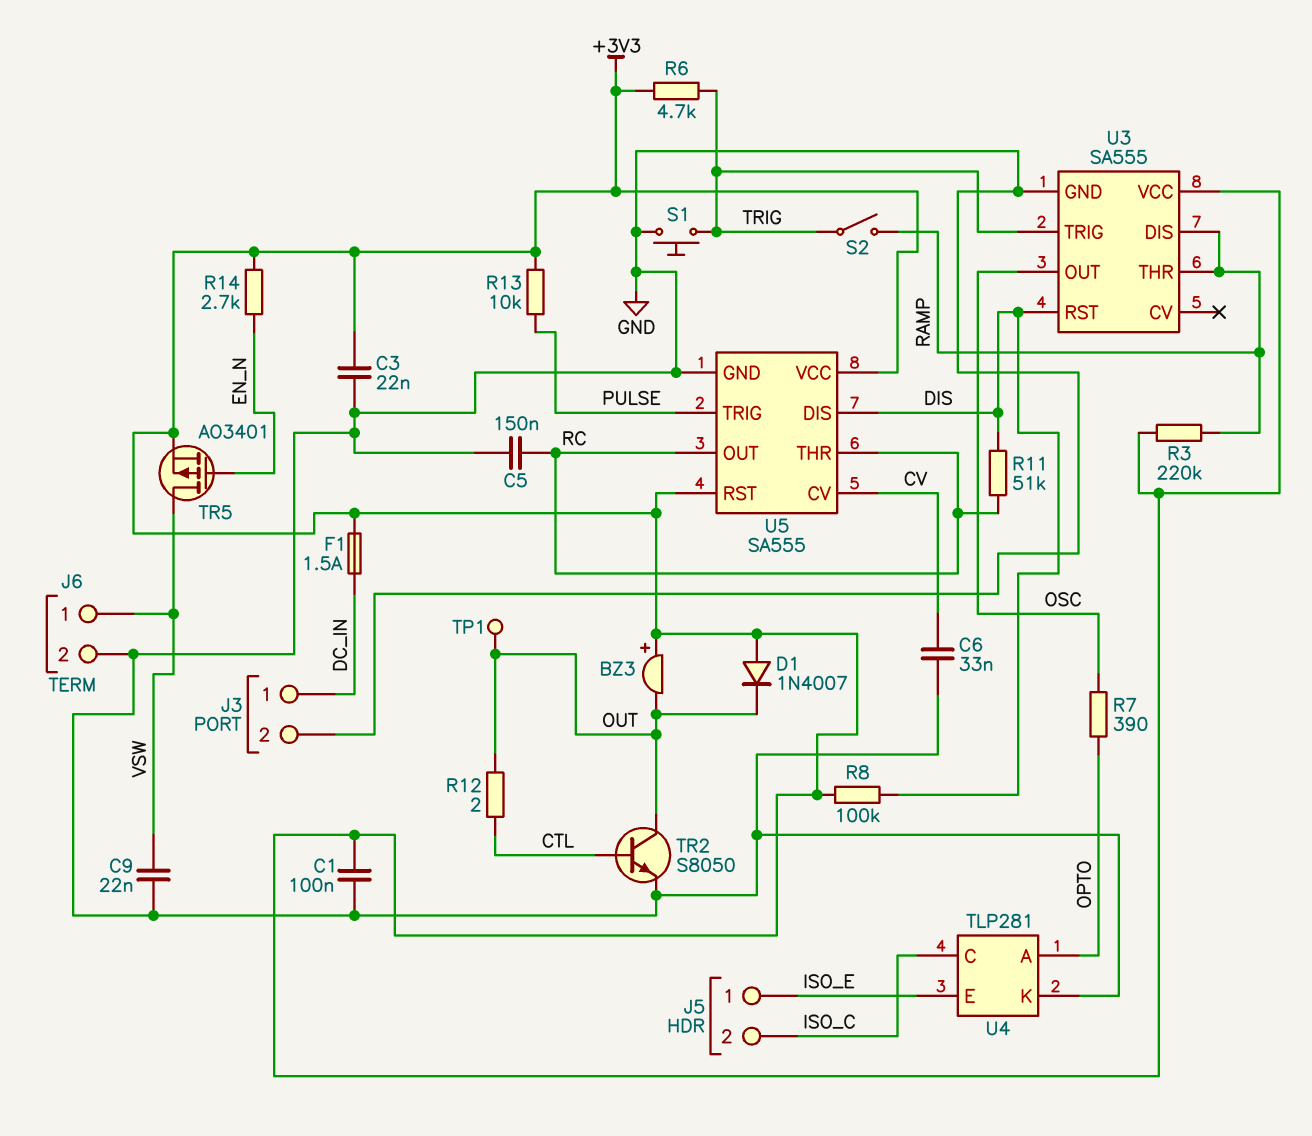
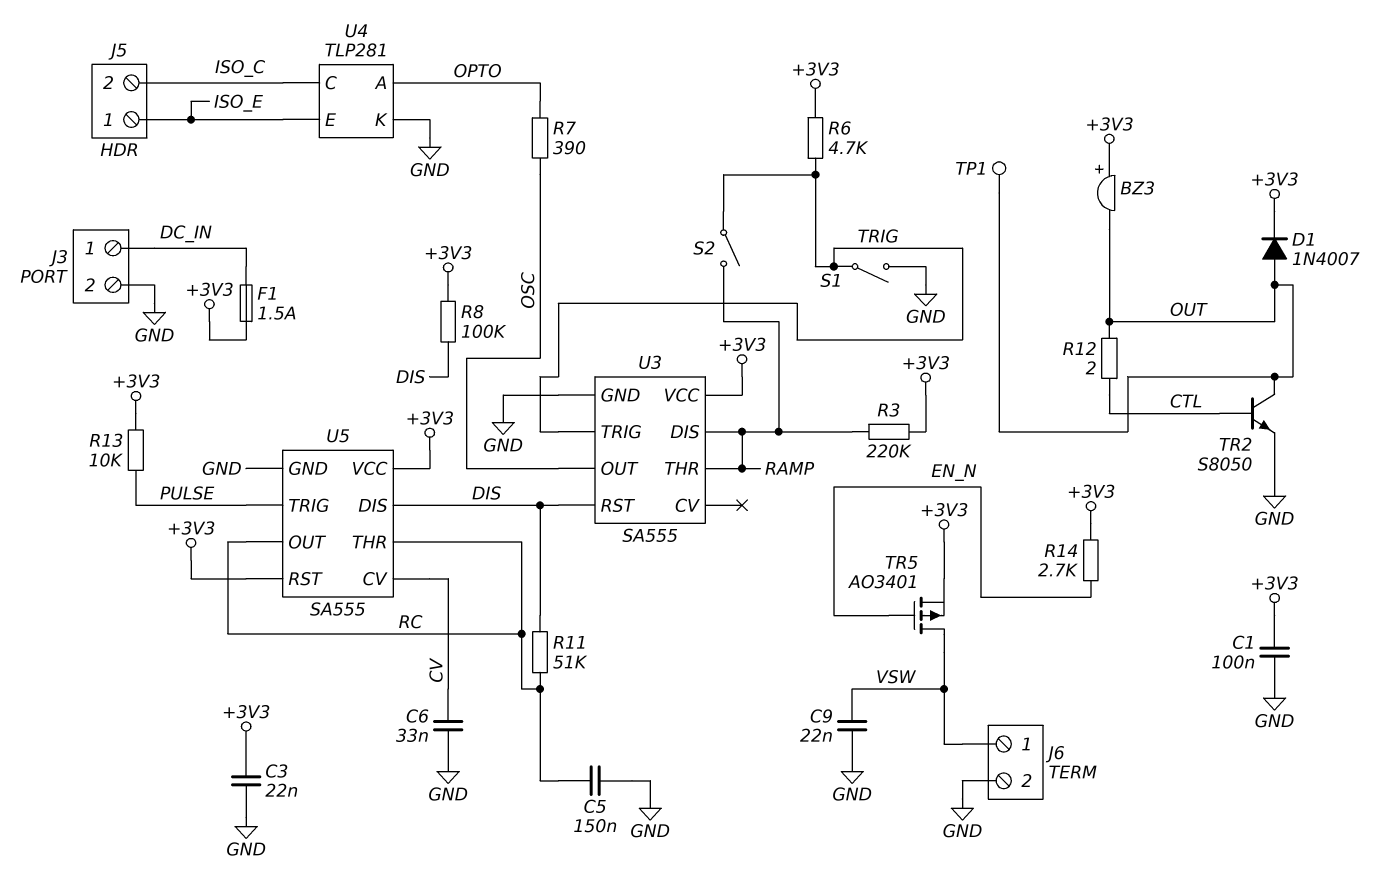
D1: diode 1N4007 (A +3V3, K OUT) -> diode 1N4007 (A OUT, K +3V3)
S1: button (GND, TRIG) -> switch (GND, TRIG)

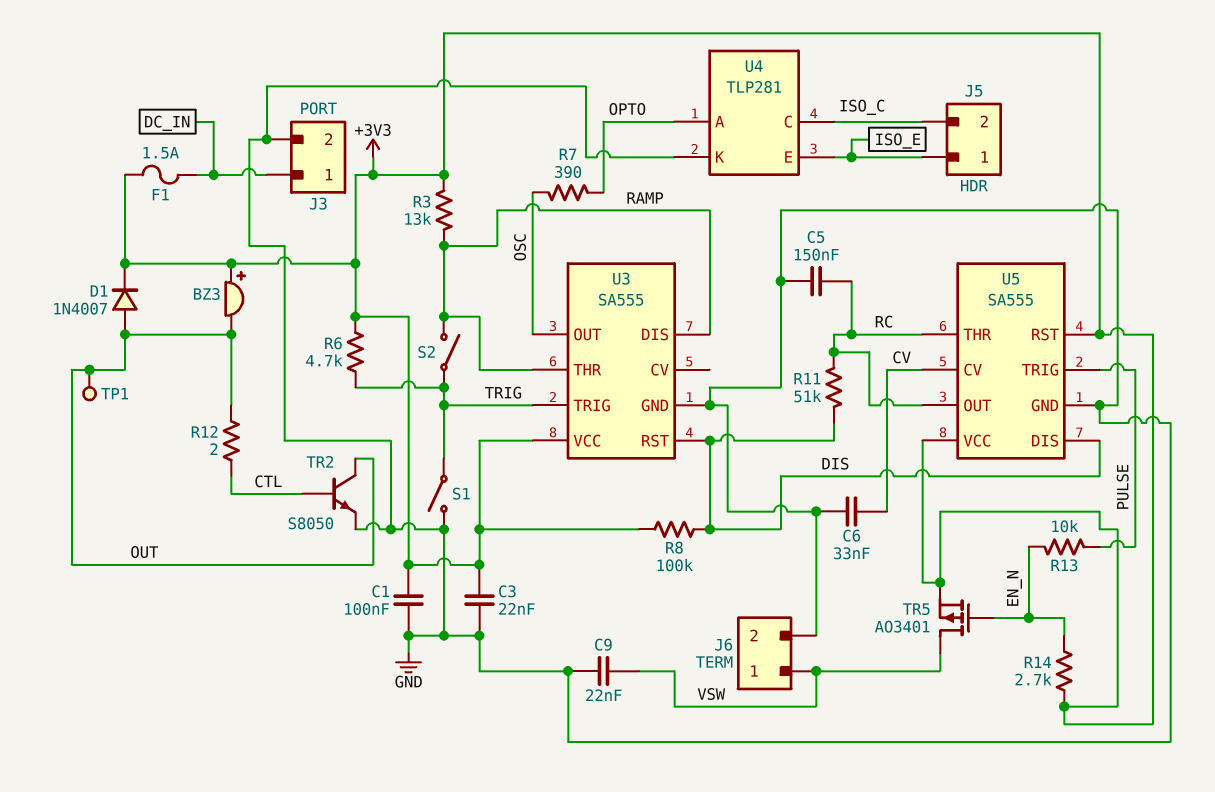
R3: 220k (+3V3, RAMP) -> 13k (+3V3, RAMP)
R13: 10k (+3V3, PULSE) -> 10k (EN_N, PULSE)

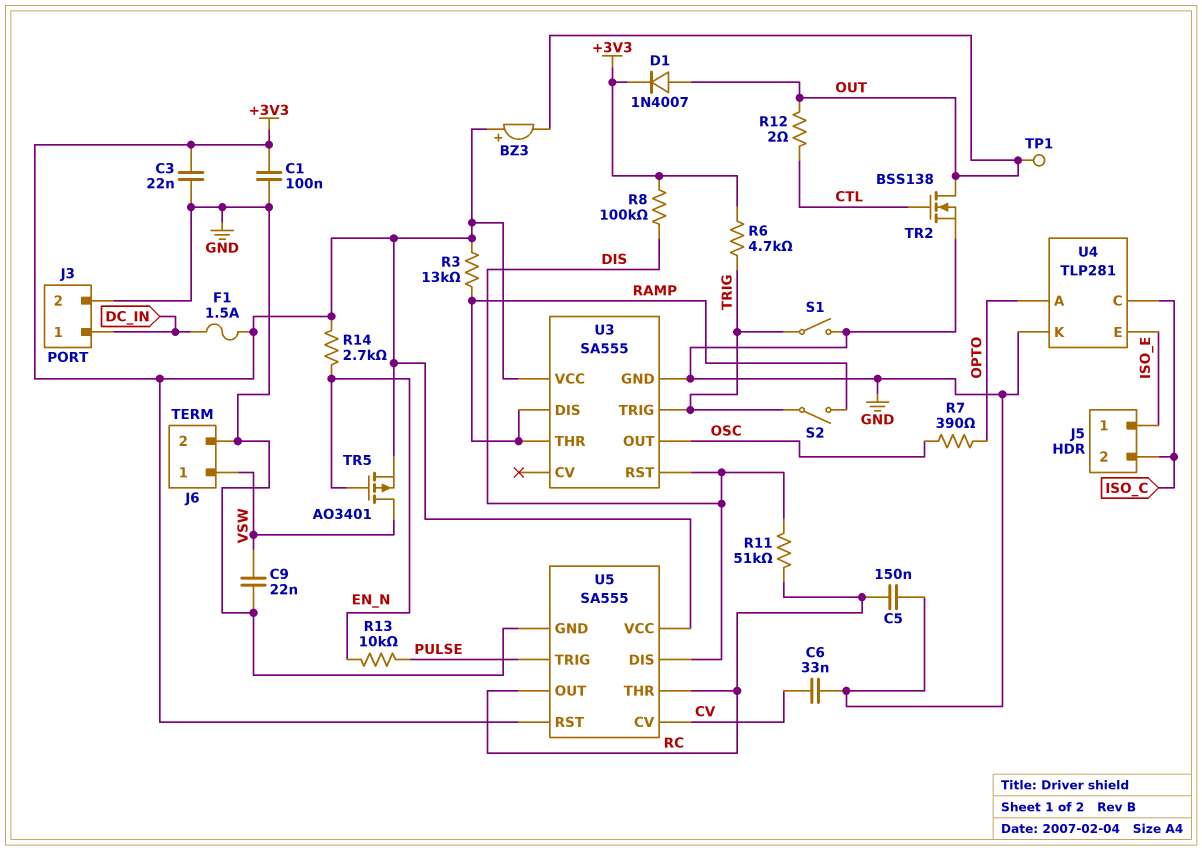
TR2: NPN S8050 (B CTL, C OUT, E GND) -> NMOS BSS138 (G CTL, D OUT, S GND)

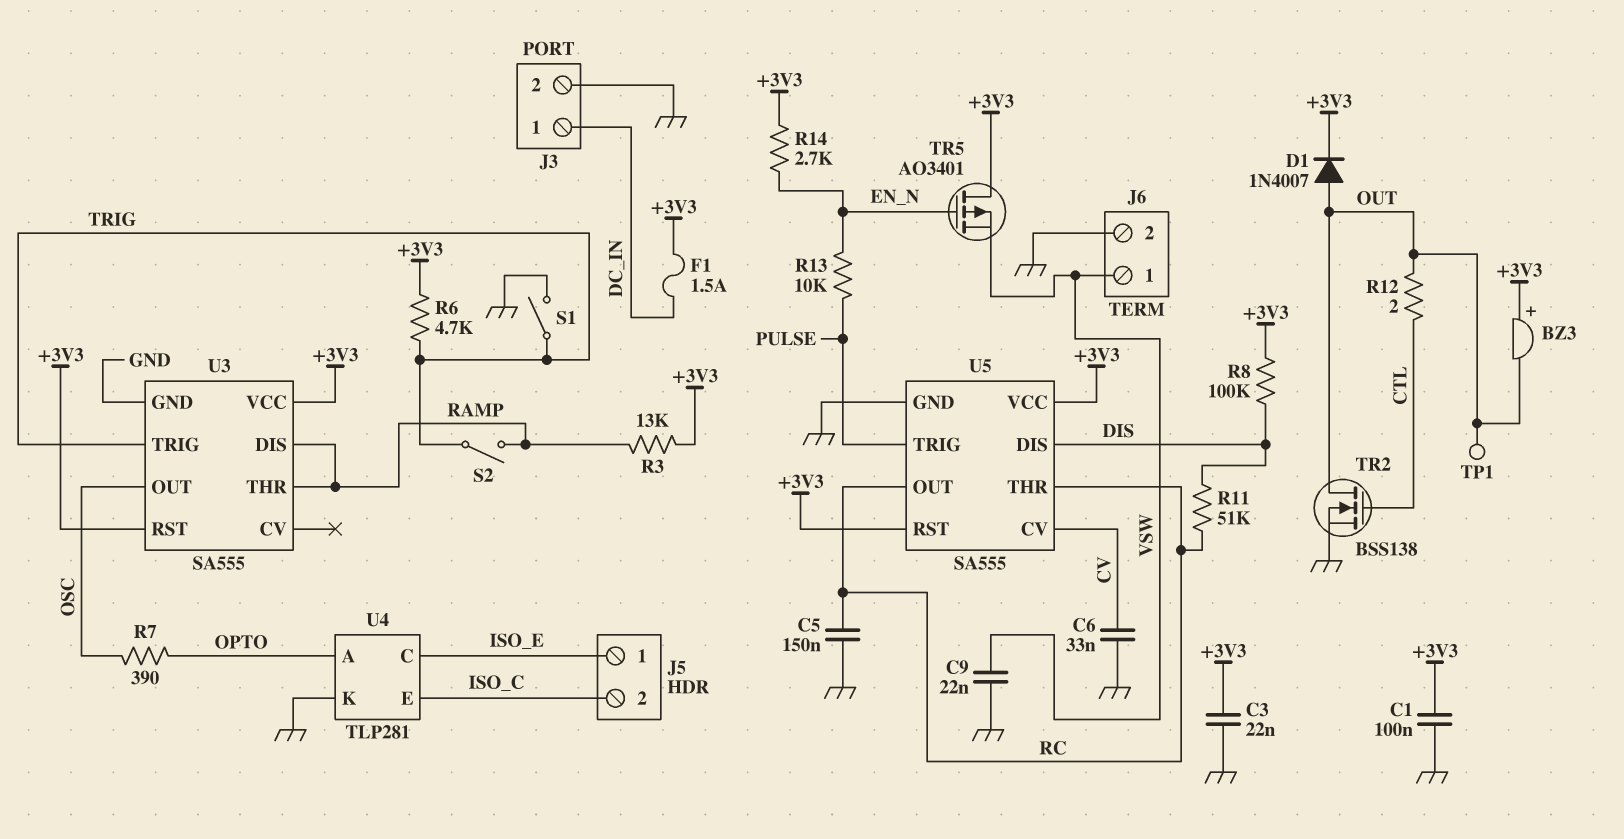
TR5: PMOS AO3401 (G EN_N, D VSW, S +3V3) -> PMOS AO3401 (G EN_N, D +3V3, S VSW)
U3 pin RST: DIS -> +3V3
U4 pin C: ISO_C -> ISO_E
U4 pin E: ISO_E -> ISO_C

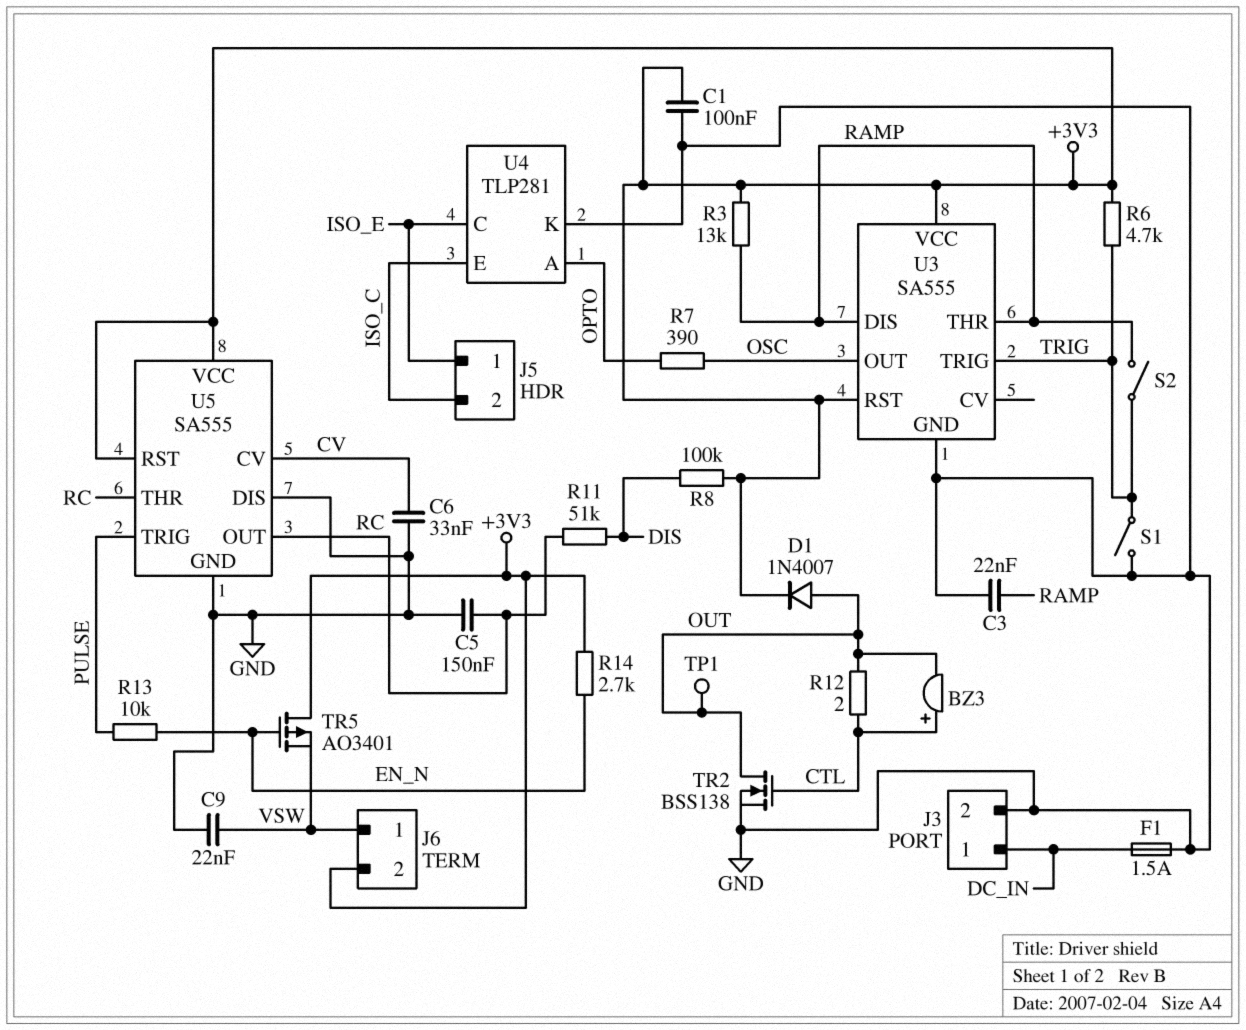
BZ3: buzzer (plus +3V3, minus OUT) -> buzzer (plus CTL, minus OUT)
C3: 22nF (+3V3, GND) -> 22nF (GND, RAMP)
F1: 1.5A (+3V3, DC_IN) -> 1.5A (DC_IN, GND)
J6 pin 2: GND -> +3V3
U5 pin DIS: DIS -> GND

